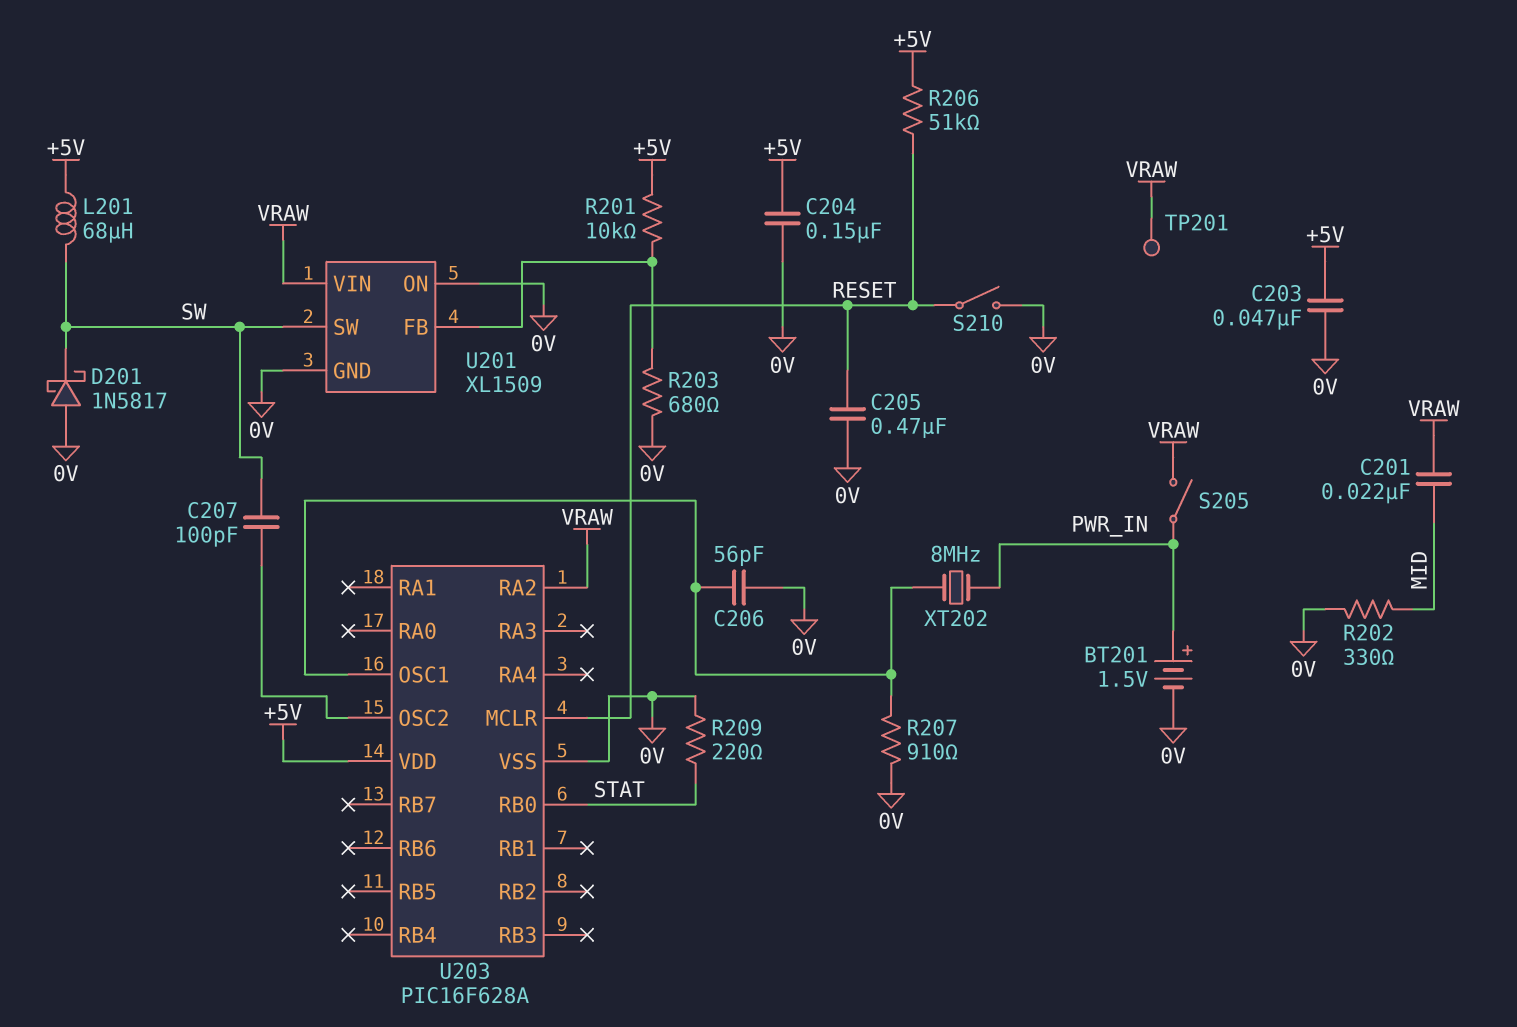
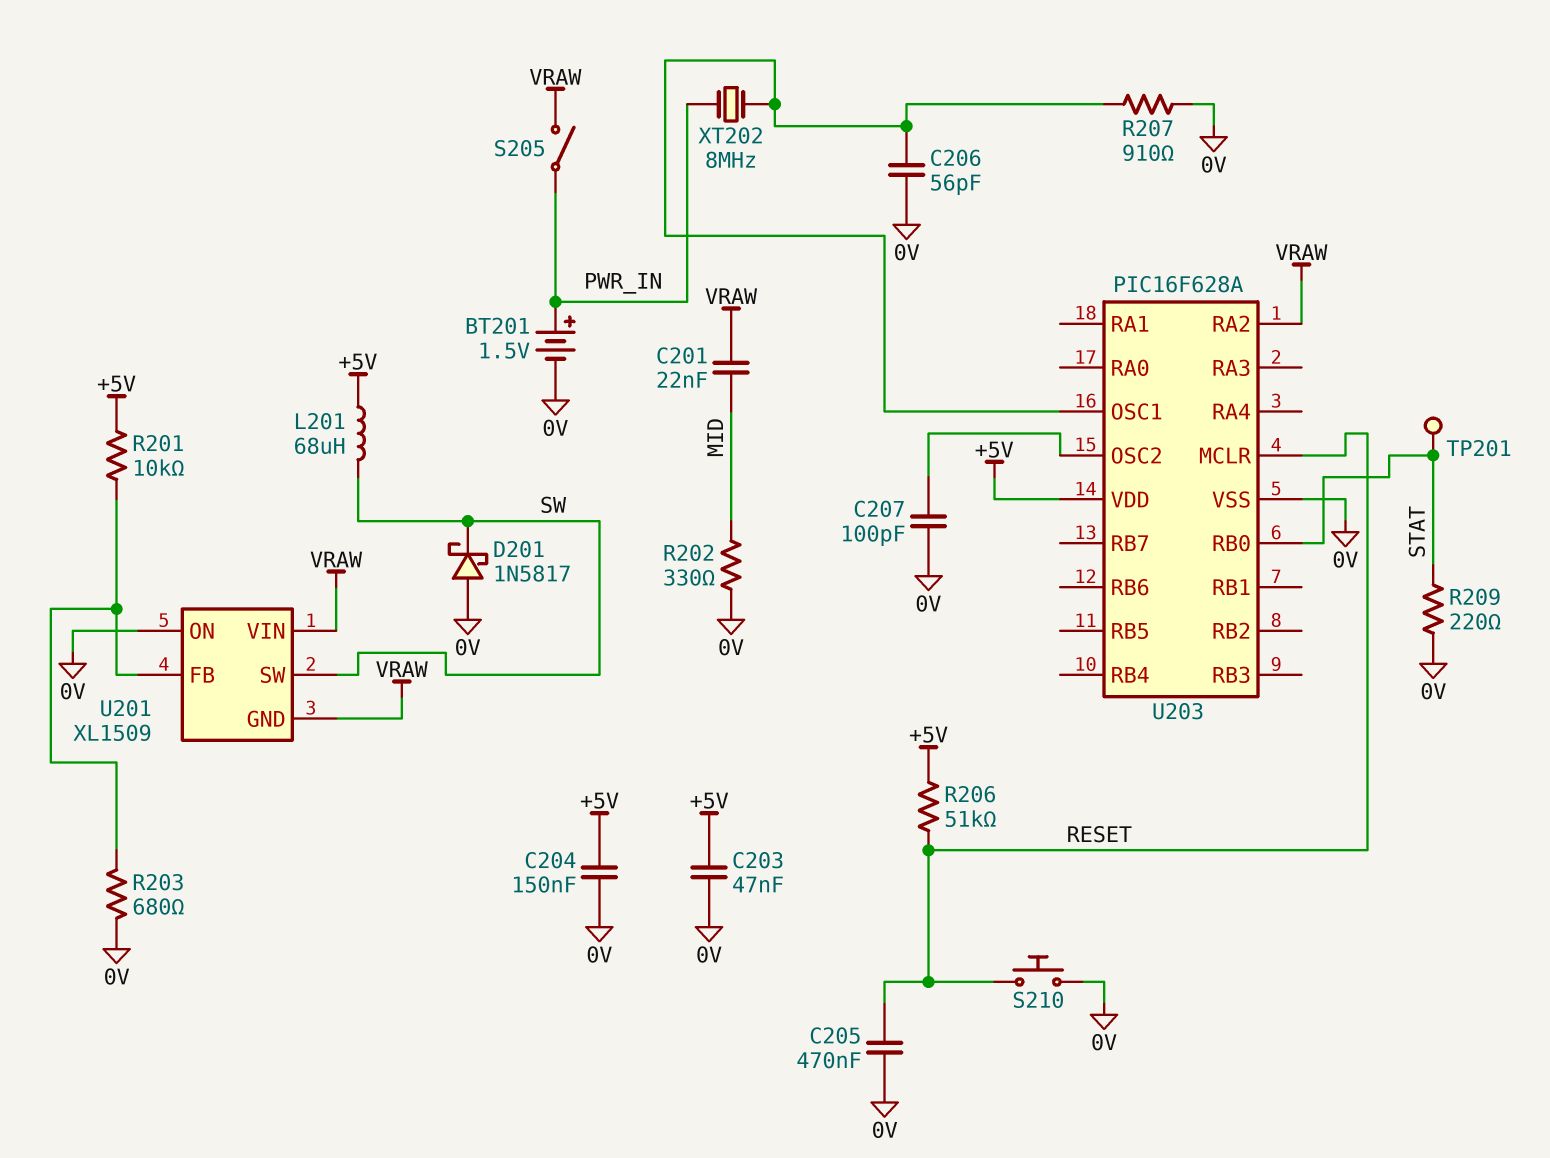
C207: 100pF (SW, U203/OSC2) -> 100pF (0V, U203/OSC2)
S210: switch (0V, RESET) -> button (0V, RESET)
TP201: test point (VRAW) -> test point (STAT)
U201 pin GND: 0V -> VRAW

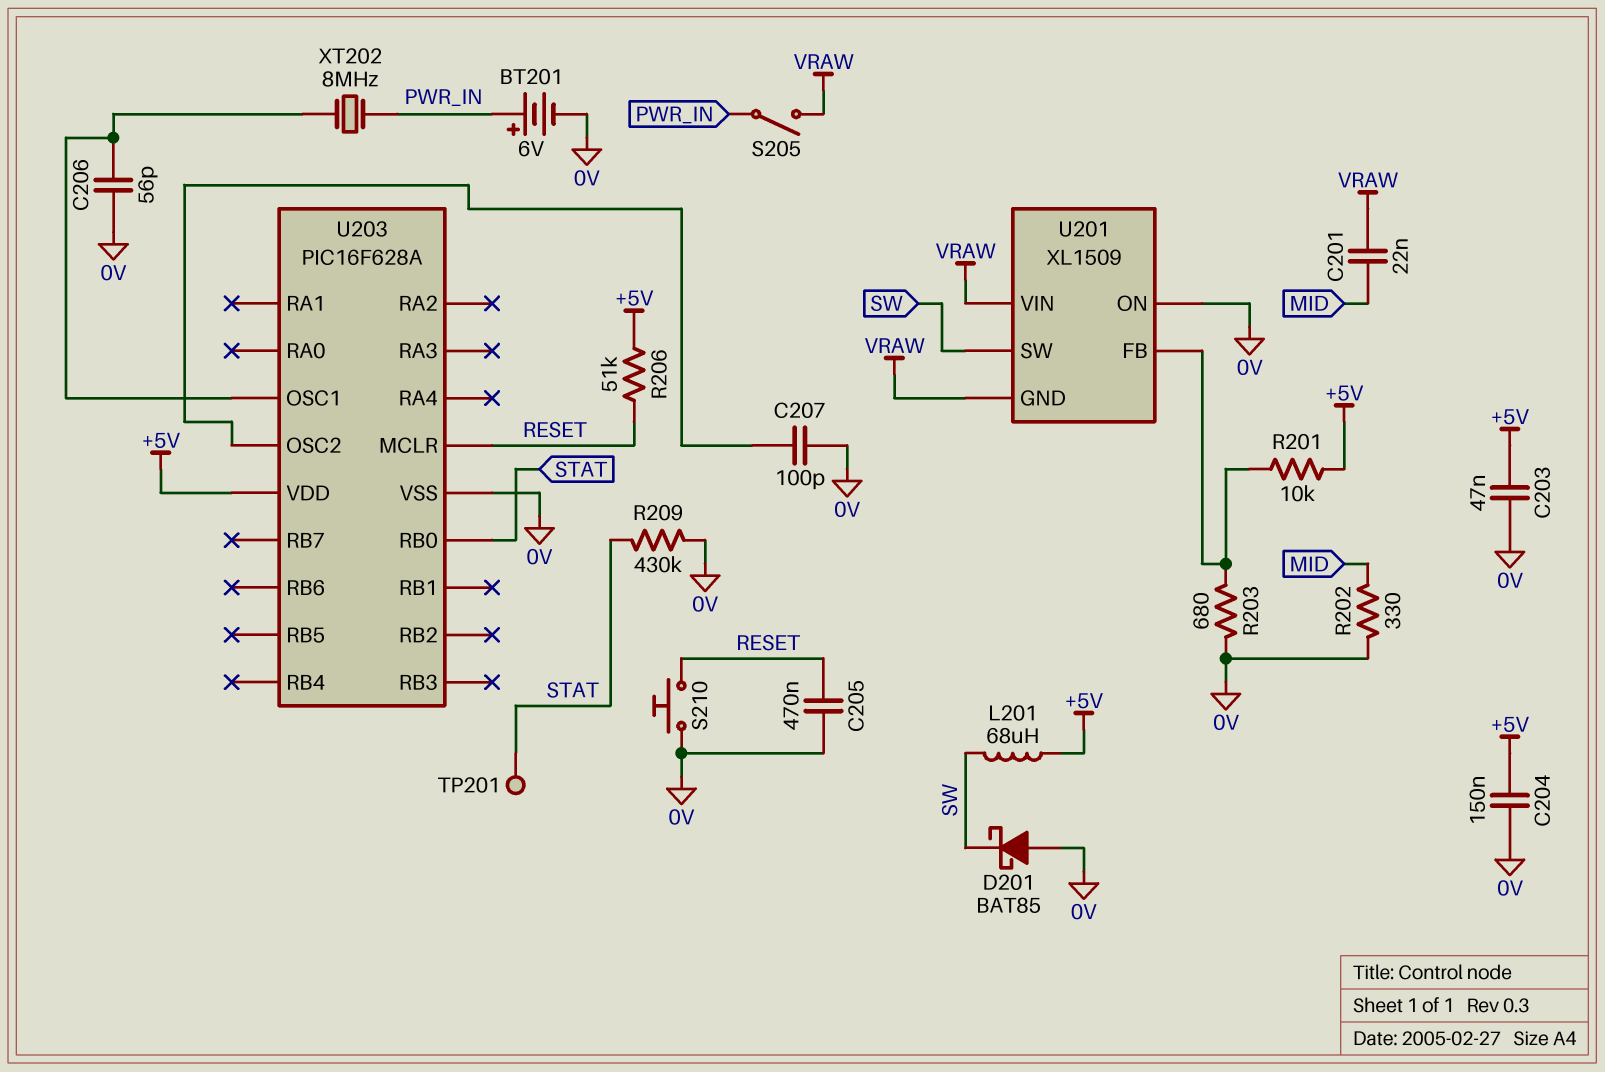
BT201: 1.5V (plus PWR_IN, minus 0V) -> 6V (plus PWR_IN, minus 0V)
D201: schottky 1N5817 (A 0V, K SW) -> schottky BAT85 (A 0V, K SW)
R207: 910 (0V, U203/OSC1) -> none
R209: 220 (0V, STAT) -> 430k (0V, STAT)
U203 pin RA2: VRAW -> none

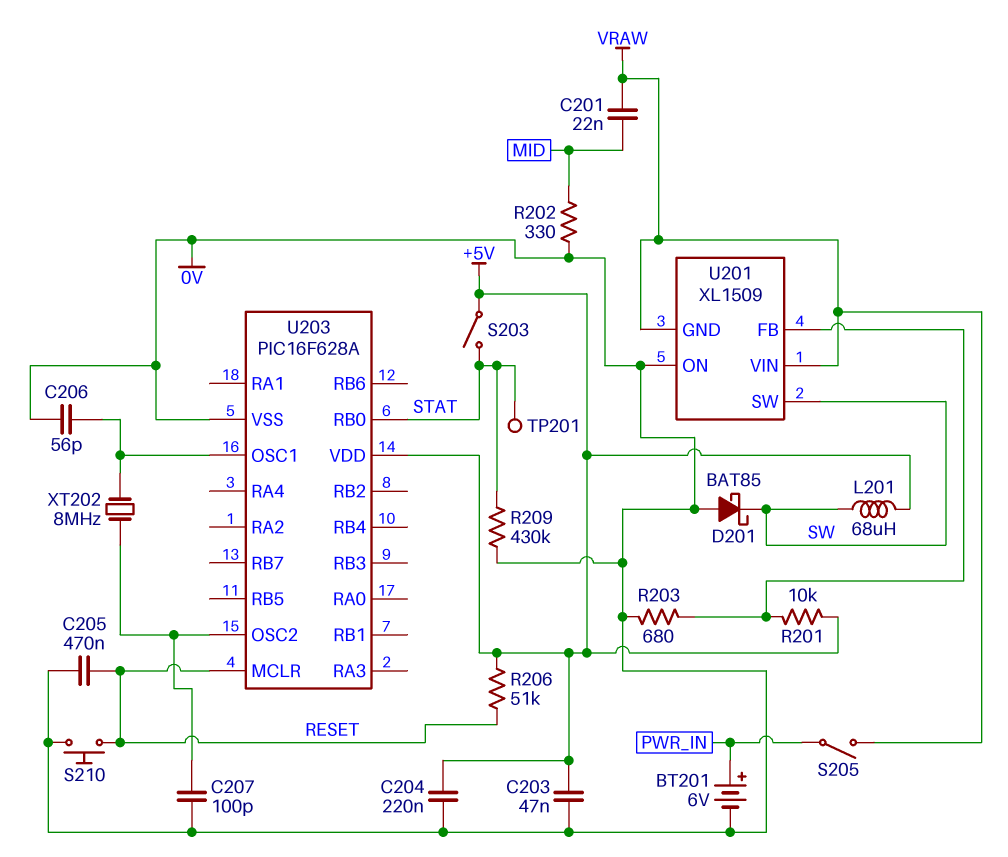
C204: 150nF (+5V, 0V) -> 220nF (+5V, 0V)
S203: none -> switch (+5V, STAT)
XT202: 8MHz (PWR_IN, U203/OSC1) -> 8MHz (U203/OSC1, U203/OSC2)

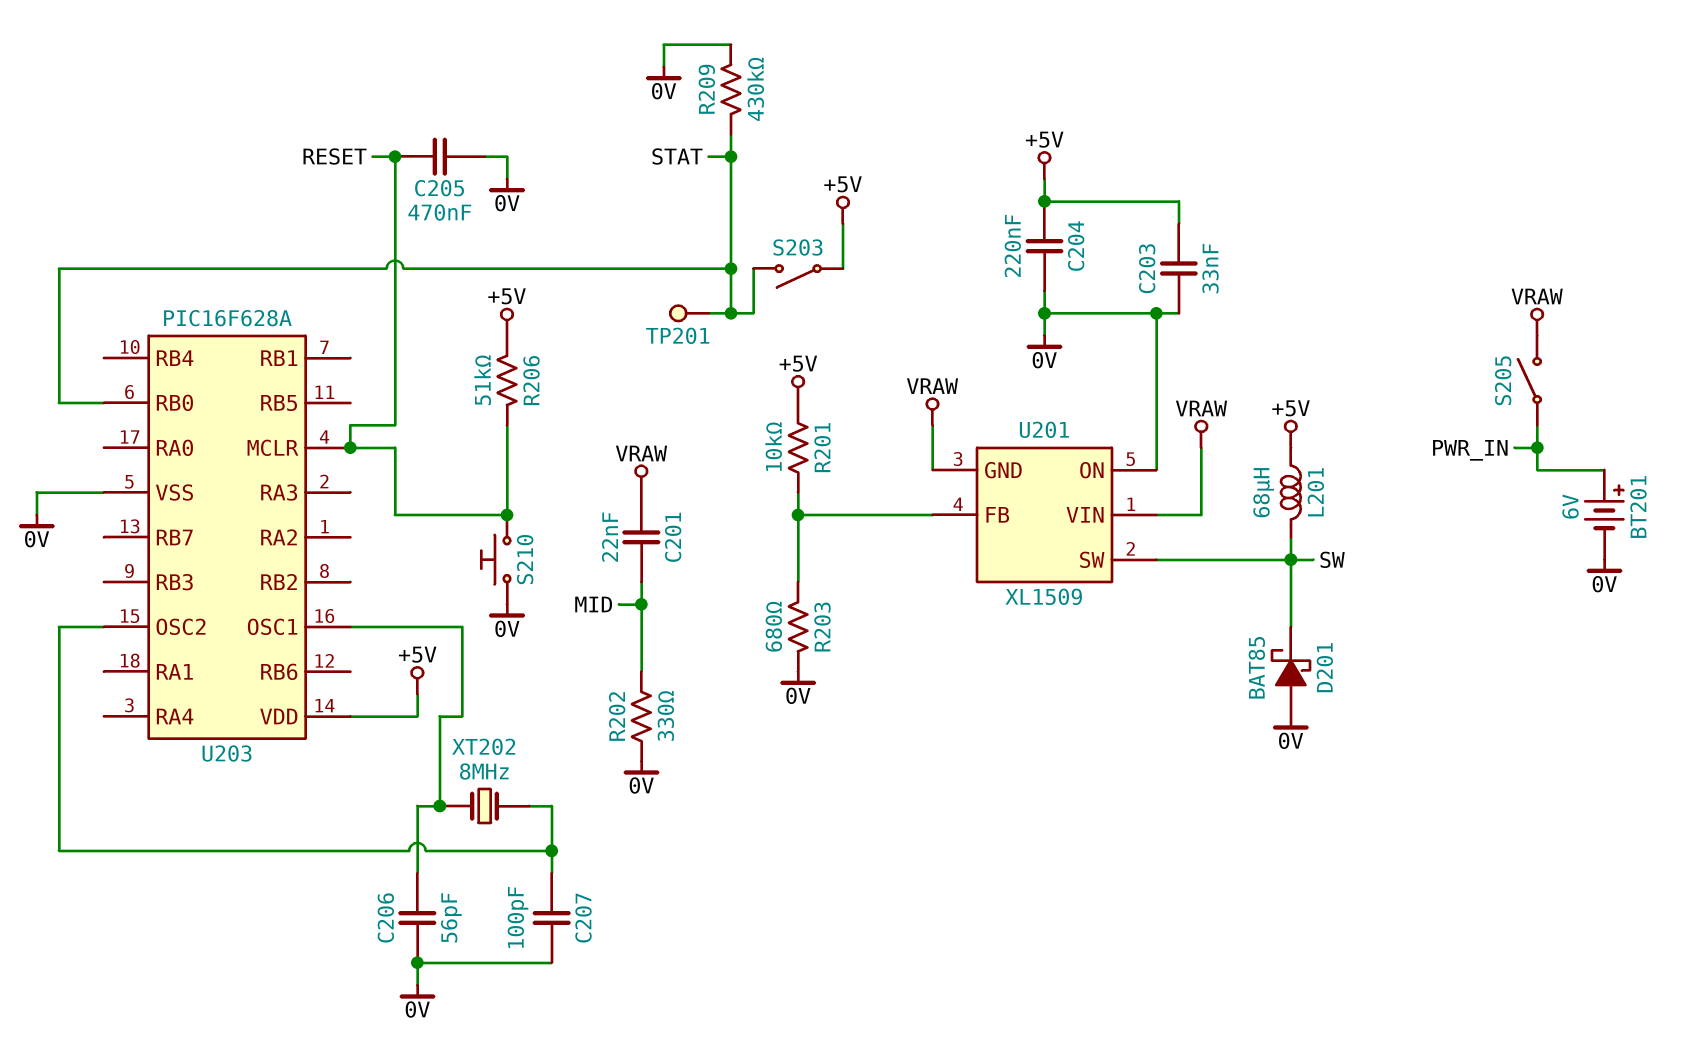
C203: 47nF (+5V, 0V) -> 33nF (+5V, 0V)

